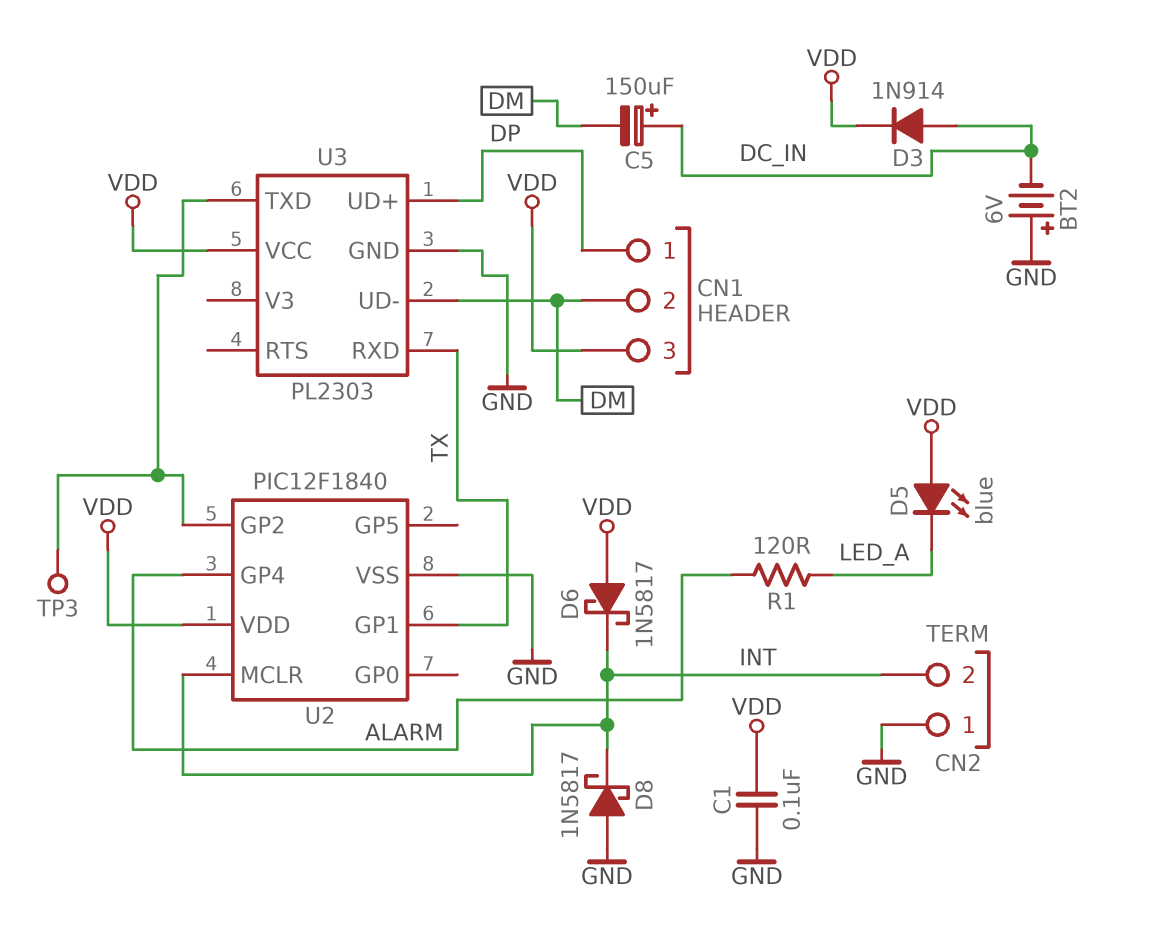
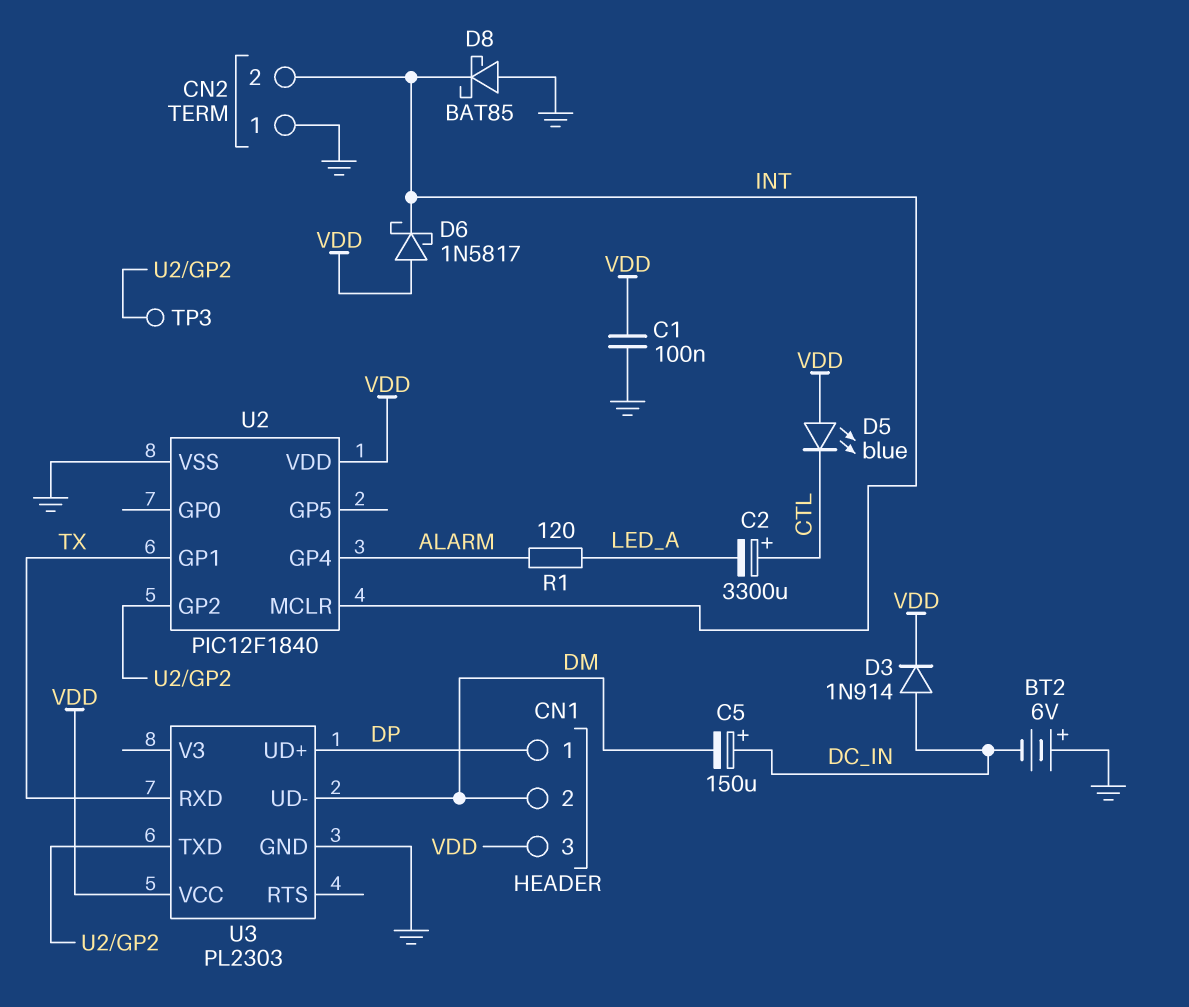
C2: none -> 3300uF (plus CTL, minus LED_A)
D5: LED blue (A VDD, K LED_A) -> LED blue (A VDD, K CTL)
D8: schottky 1N5817 (A GND, K INT) -> schottky BAT85 (A GND, K INT)

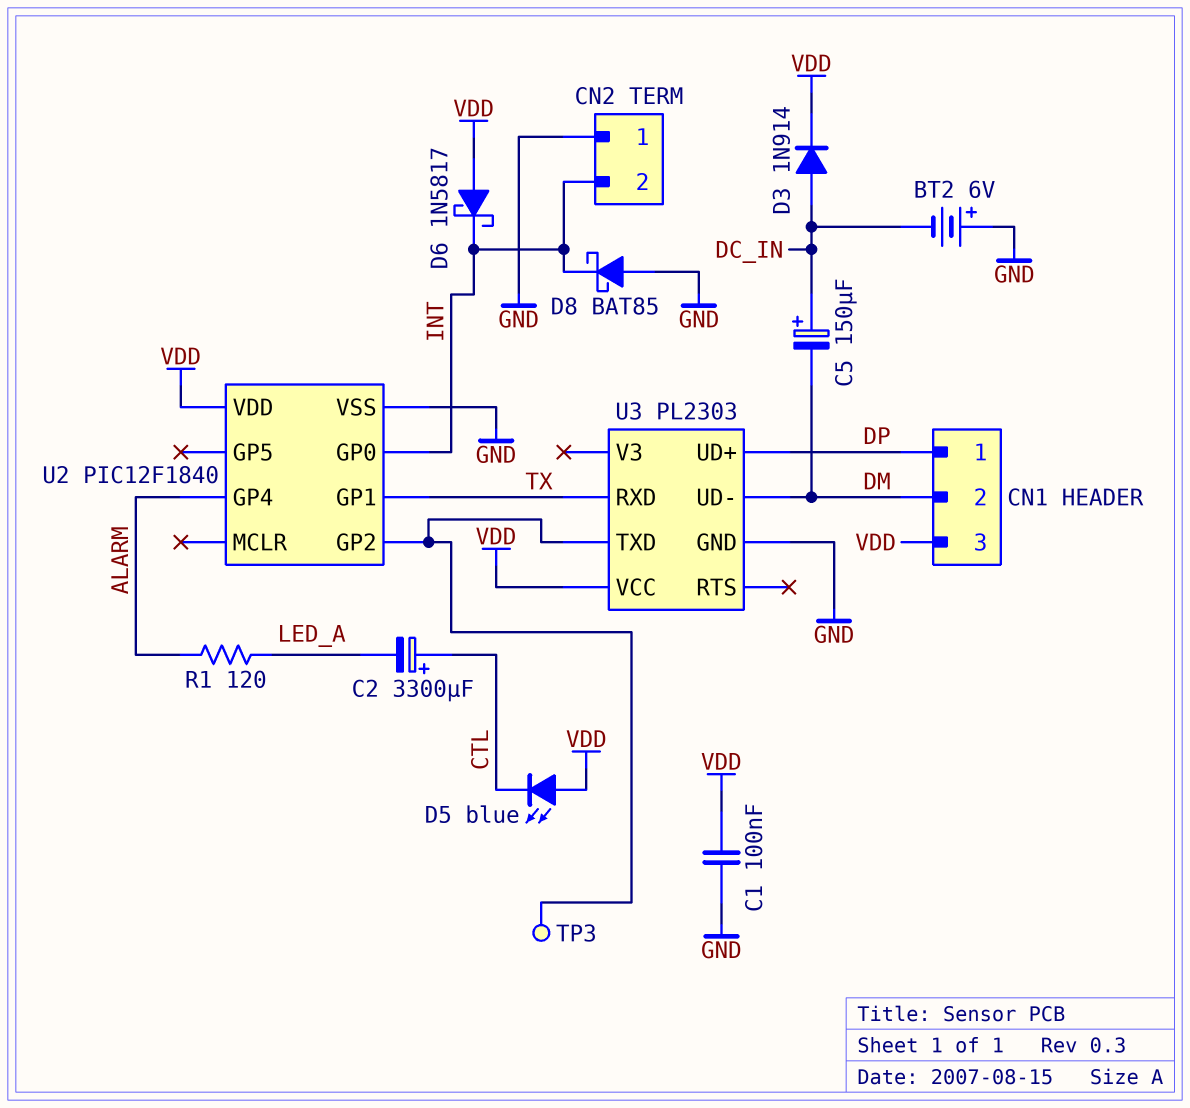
U2 pin GP0: none -> INT
U2 pin MCLR: INT -> none

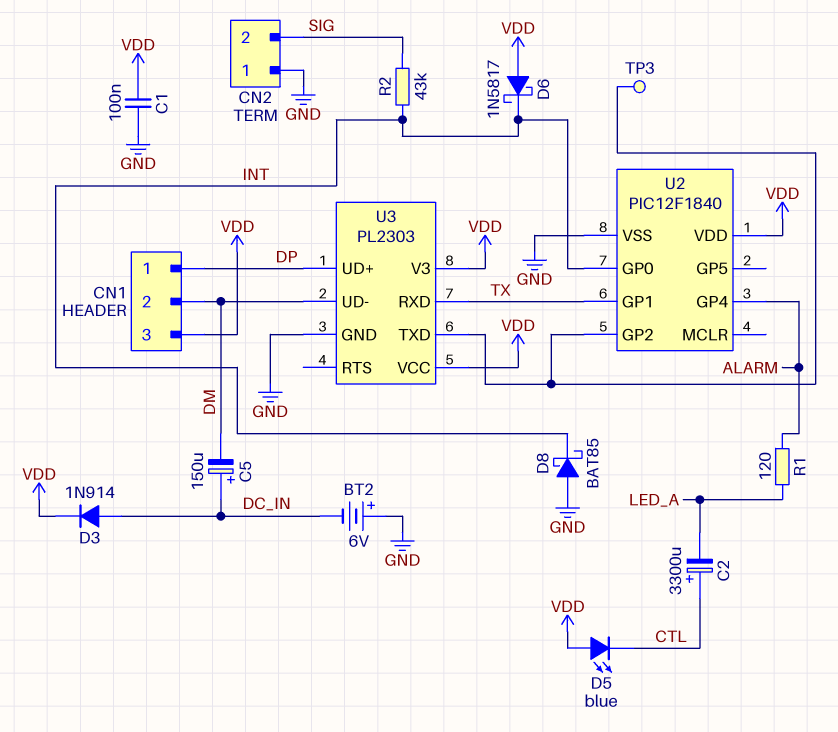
CN2 pin 2: INT -> SIG
R2: none -> 43k (INT, SIG)
U3 pin V3: none -> VDD

